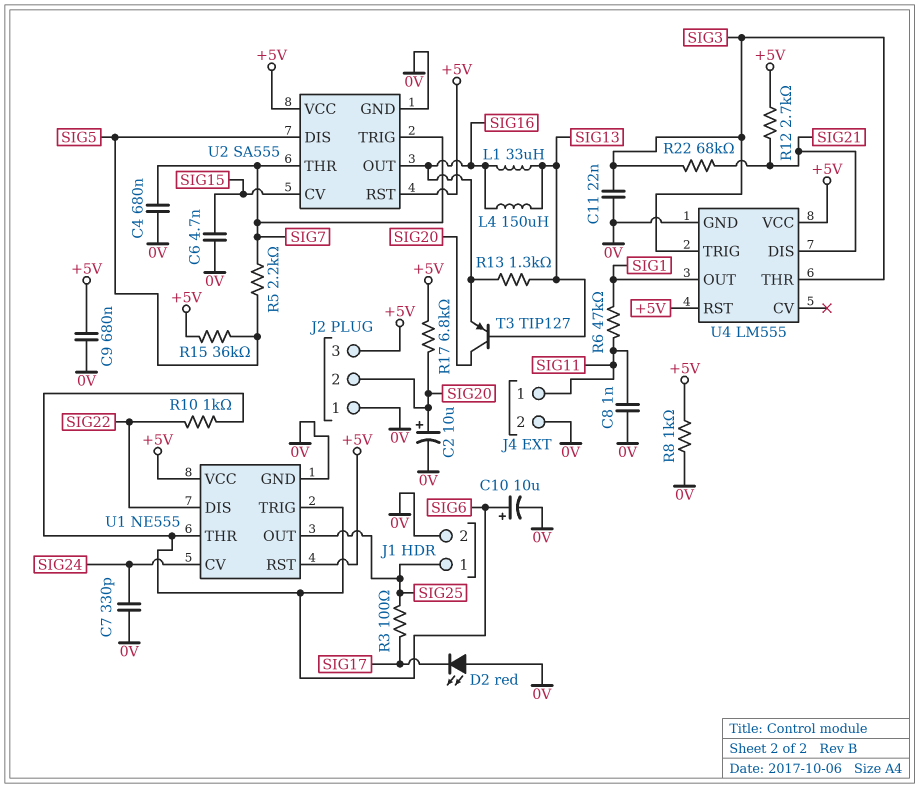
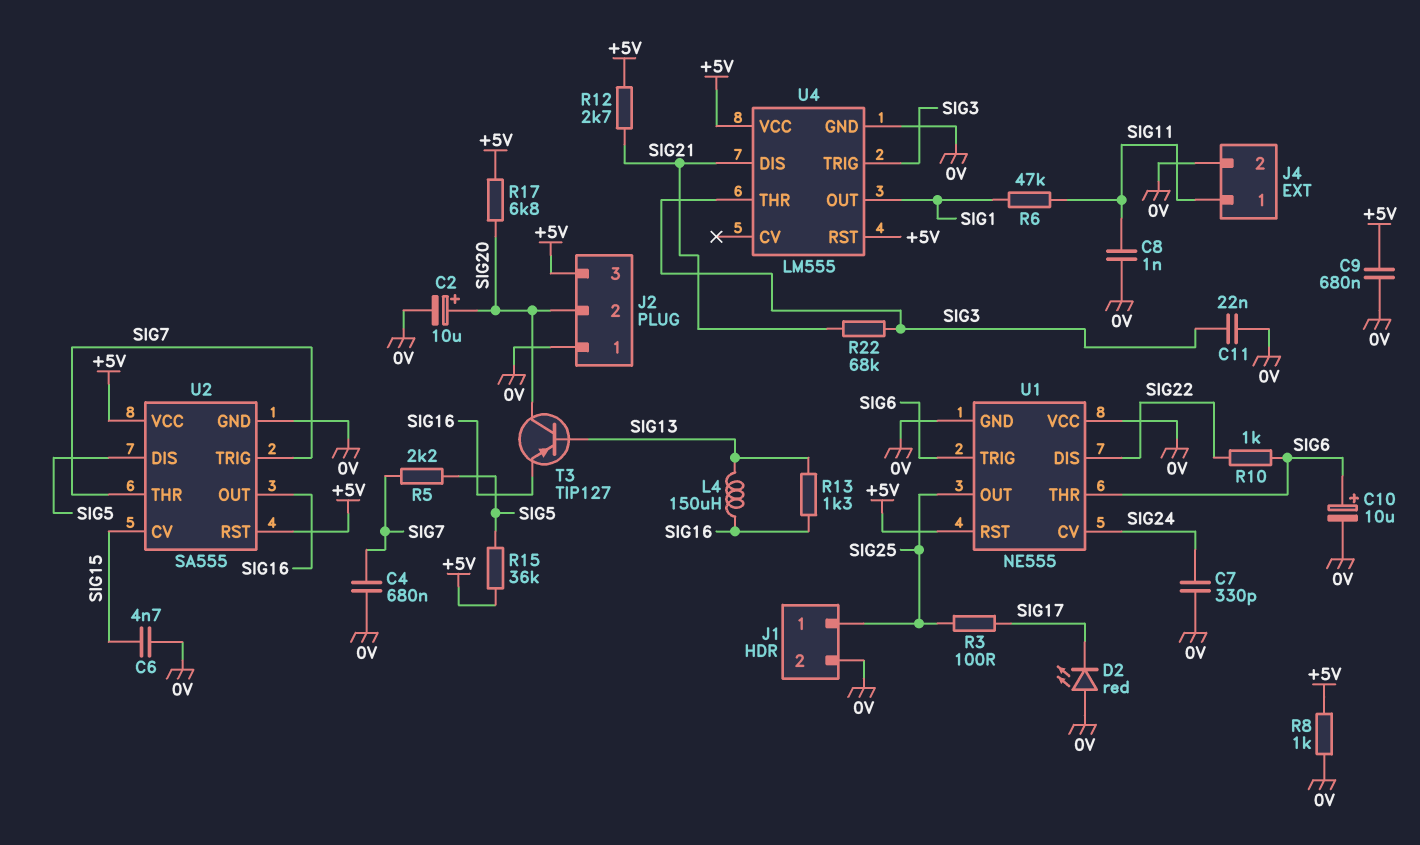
L1: 33uH (SIG13, SIG16) -> none
U1 pin VCC: +5V -> 0V

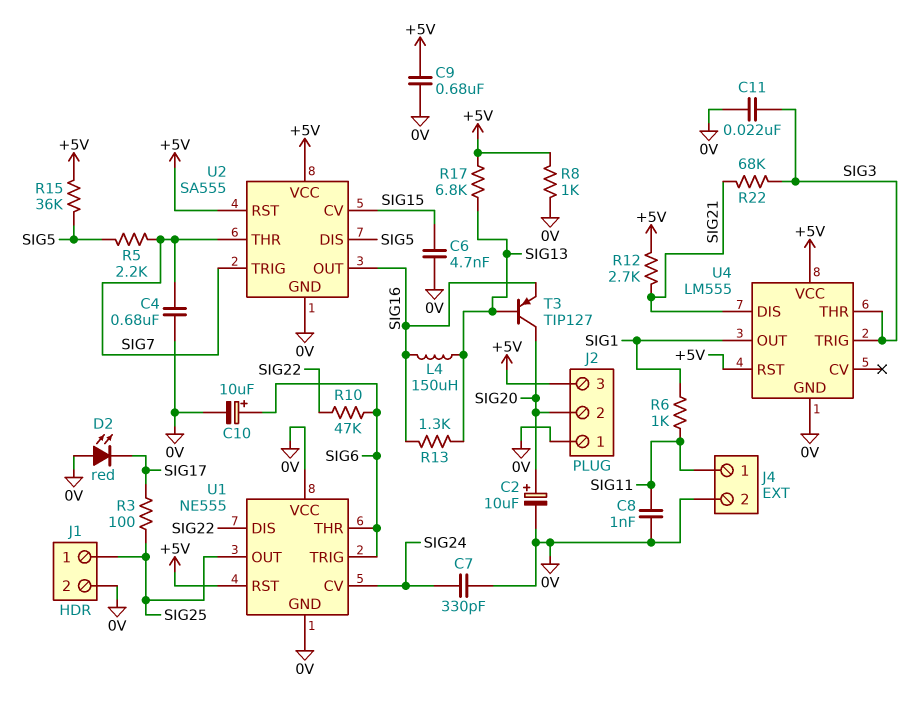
R6: 47k (SIG1, SIG11) -> 1k (SIG1, SIG11)
R10: 1k (SIG6, SIG22) -> 47k (SIG6, SIG22)
R17: 6.8k (+5V, SIG20) -> 6.8k (+5V, SIG13)

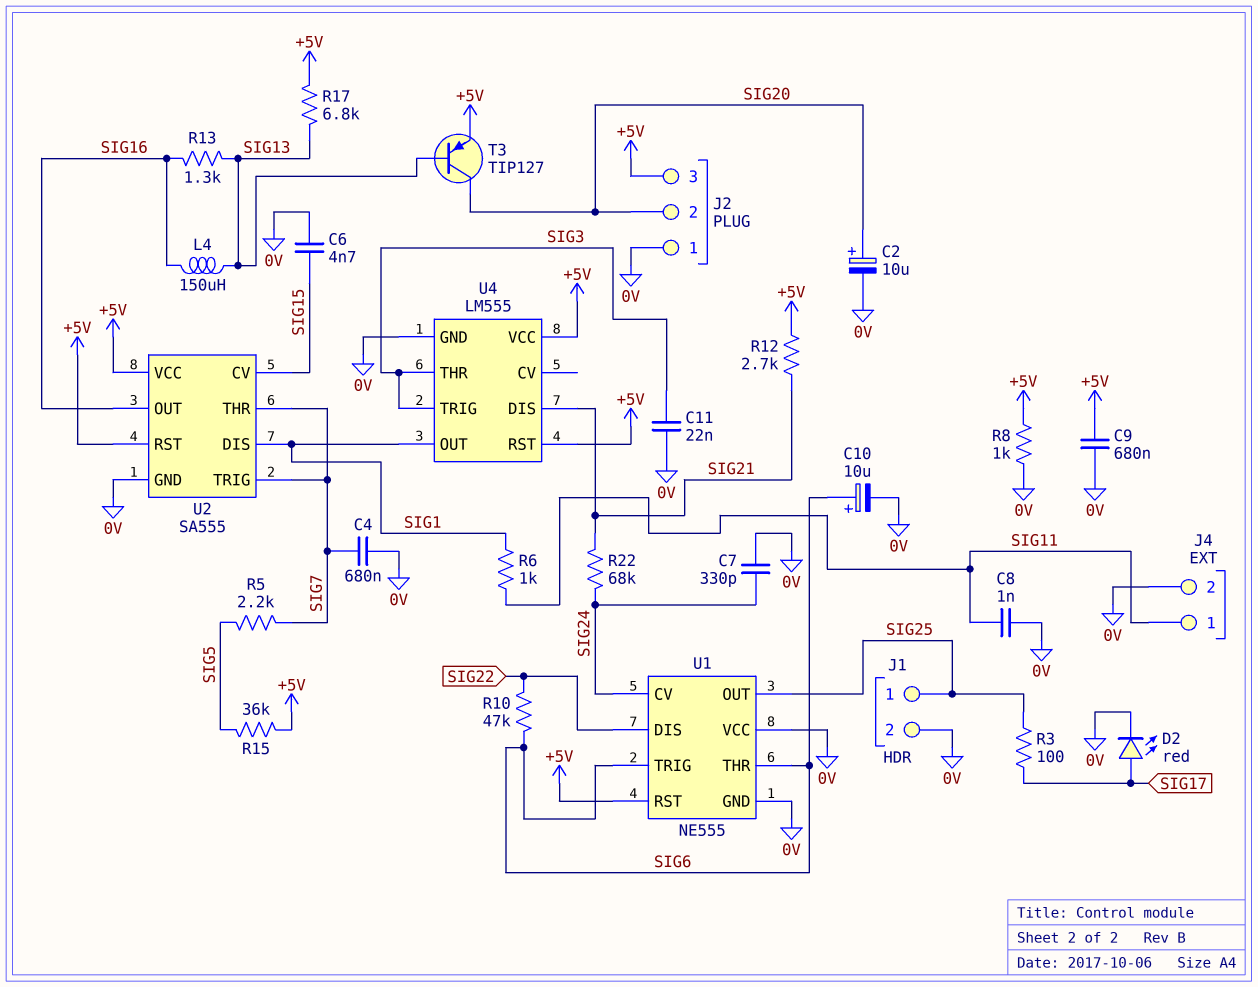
D2: LED red (A 0V, K SIG17) -> LED red (A SIG17, K 0V)
R22: 68k (SIG3, SIG21) -> 68k (SIG21, SIG24)
T3: PNP TIP127 (B SIG13, C SIG20, E SIG16) -> PNP TIP127 (B SIG13, C SIG20, E +5V)
U2 pin DIS: SIG5 -> SIG1

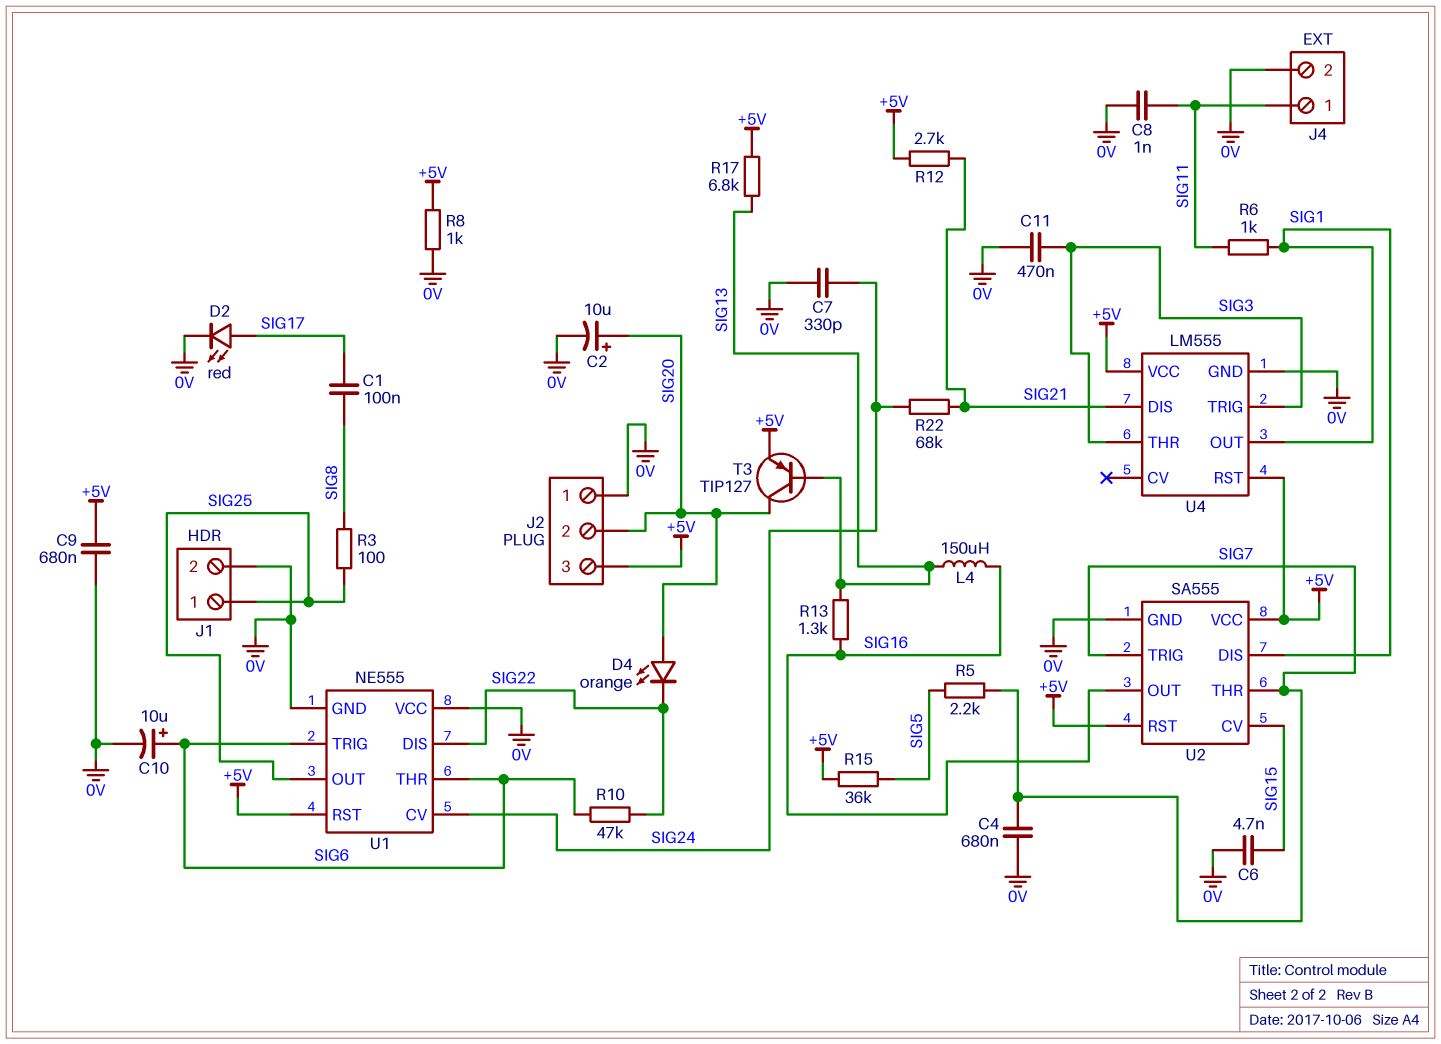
C1: none -> 100nF (SIG8, SIG17)
C11: 22nF (0V, SIG3) -> 470nF (0V, SIG3)
D4: none -> LED orange (A SIG20, K SIG22)
R3: 100 (SIG17, SIG25) -> 100 (SIG8, SIG25)

